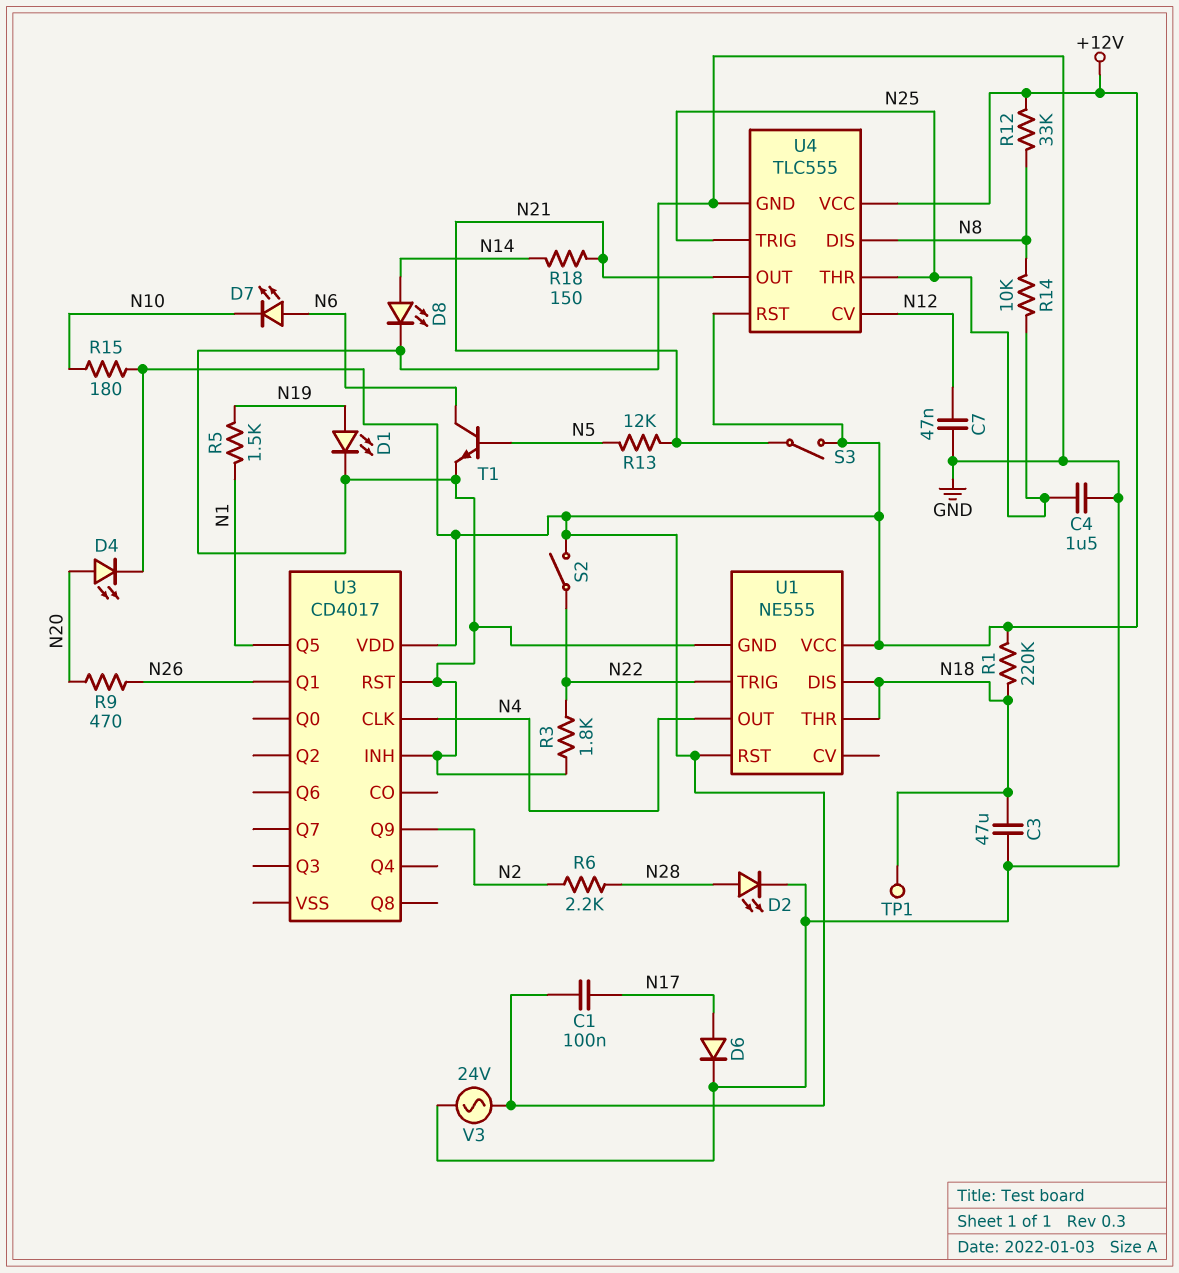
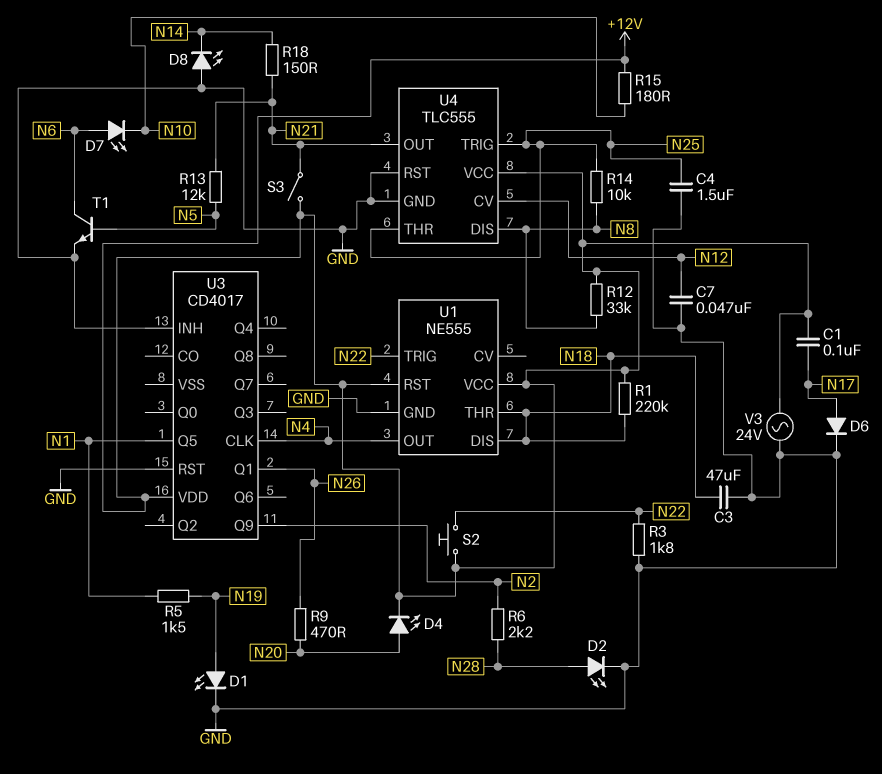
D8: LED (A N14, K GND) -> LED (A GND, K N14)
S2: switch (+12V, N22) -> button (+12V, N22)
TP1: test point (N18) -> none
U4 pin RST: +12V -> GND

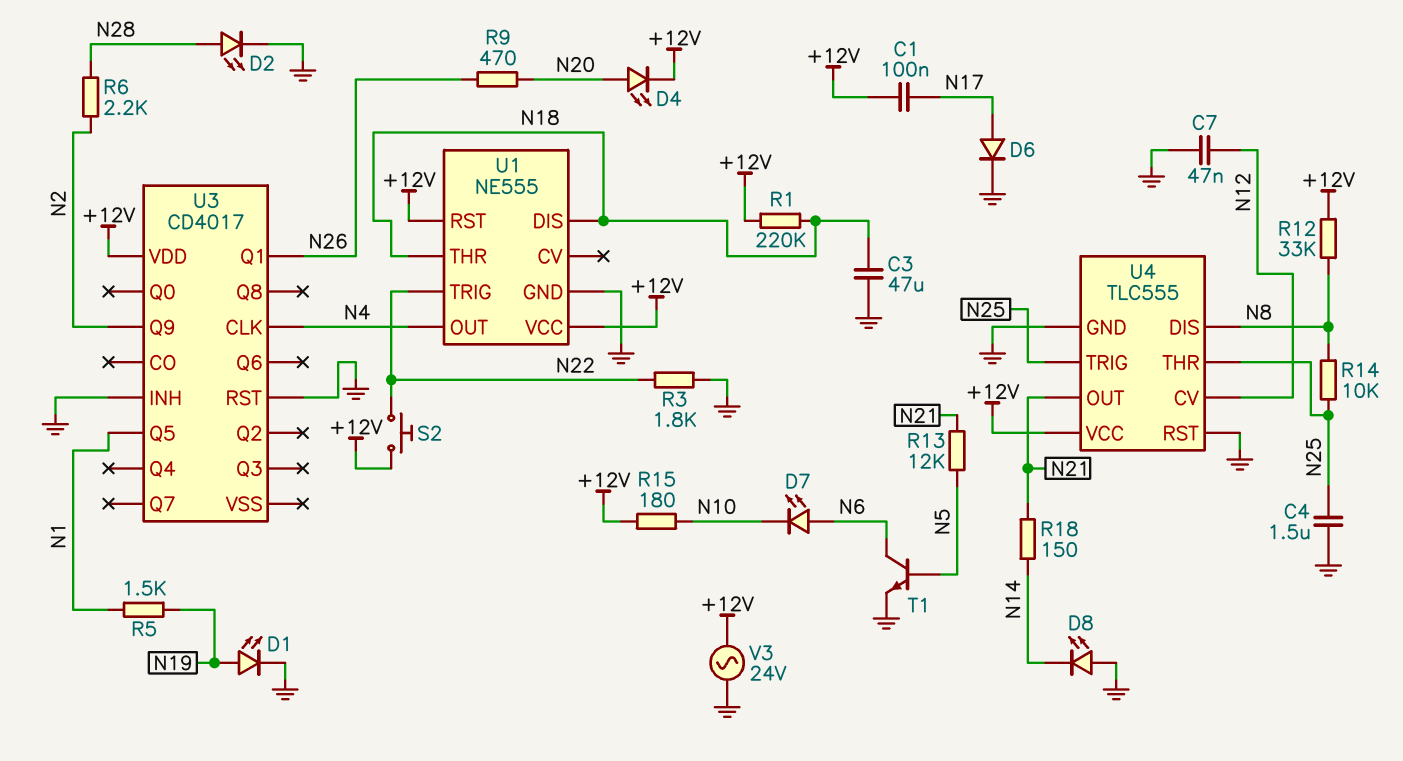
S3: switch (+12V, N21) -> none

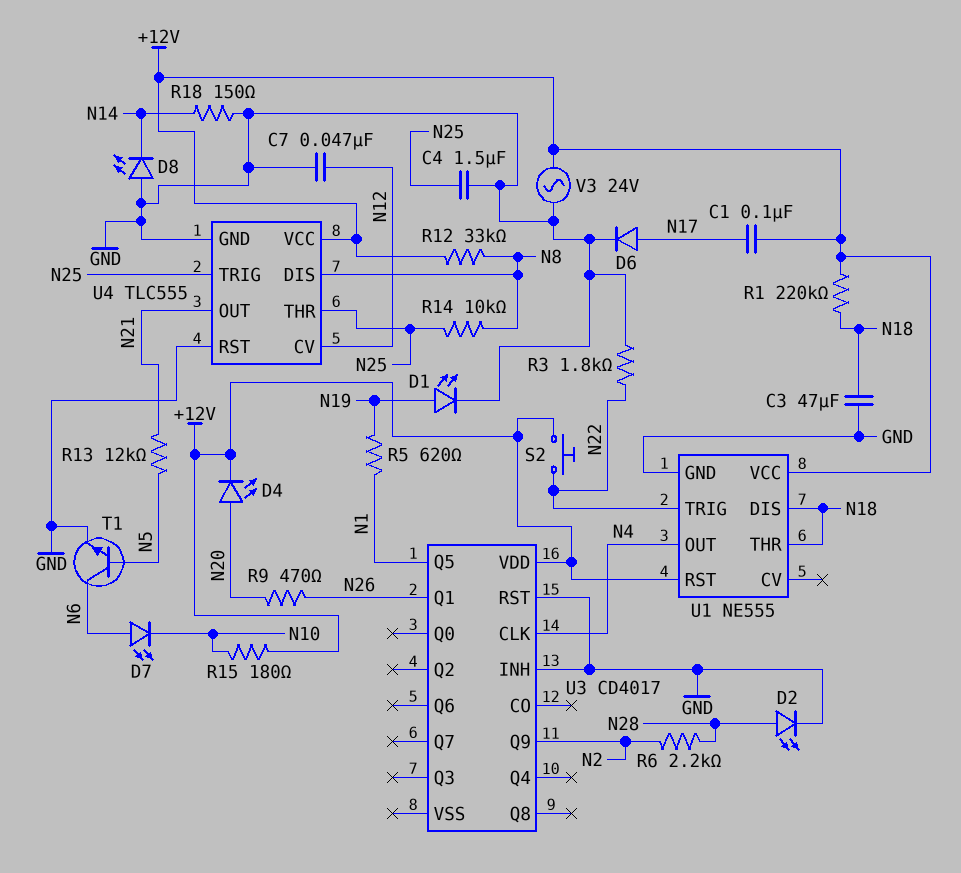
R5: 1.5k (N1, N19) -> 620 (N1, N19)
R18: 150 (N14, N21) -> 150 (GND, N14)

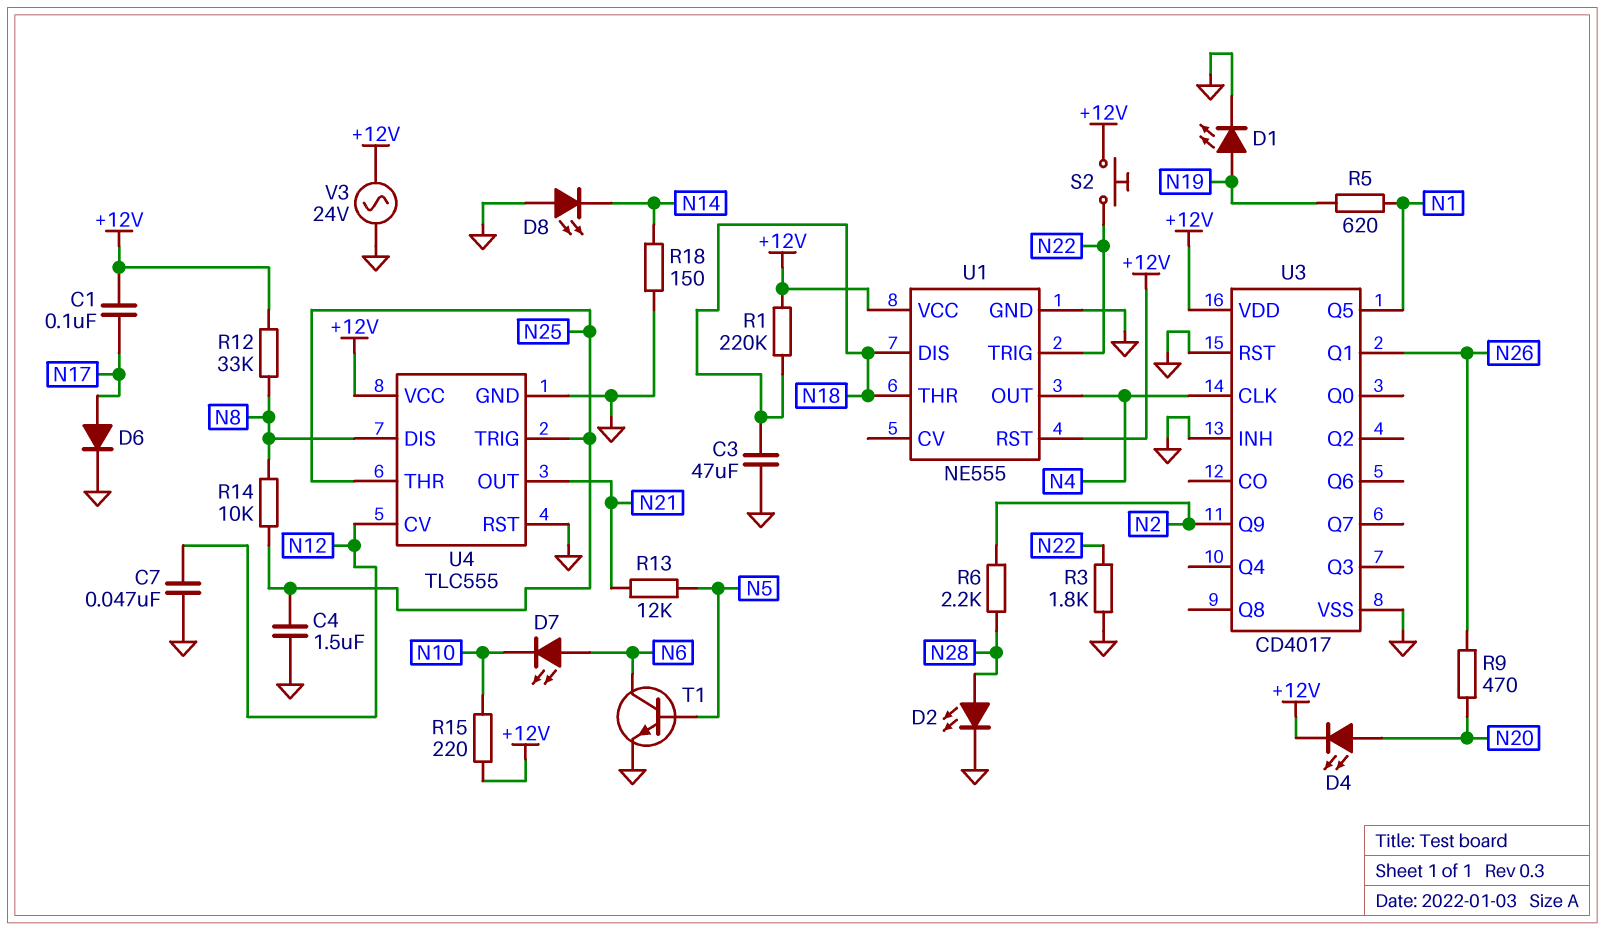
R15: 180 (+12V, N10) -> 220 (+12V, N10)
U3 pin VSS: none -> GND

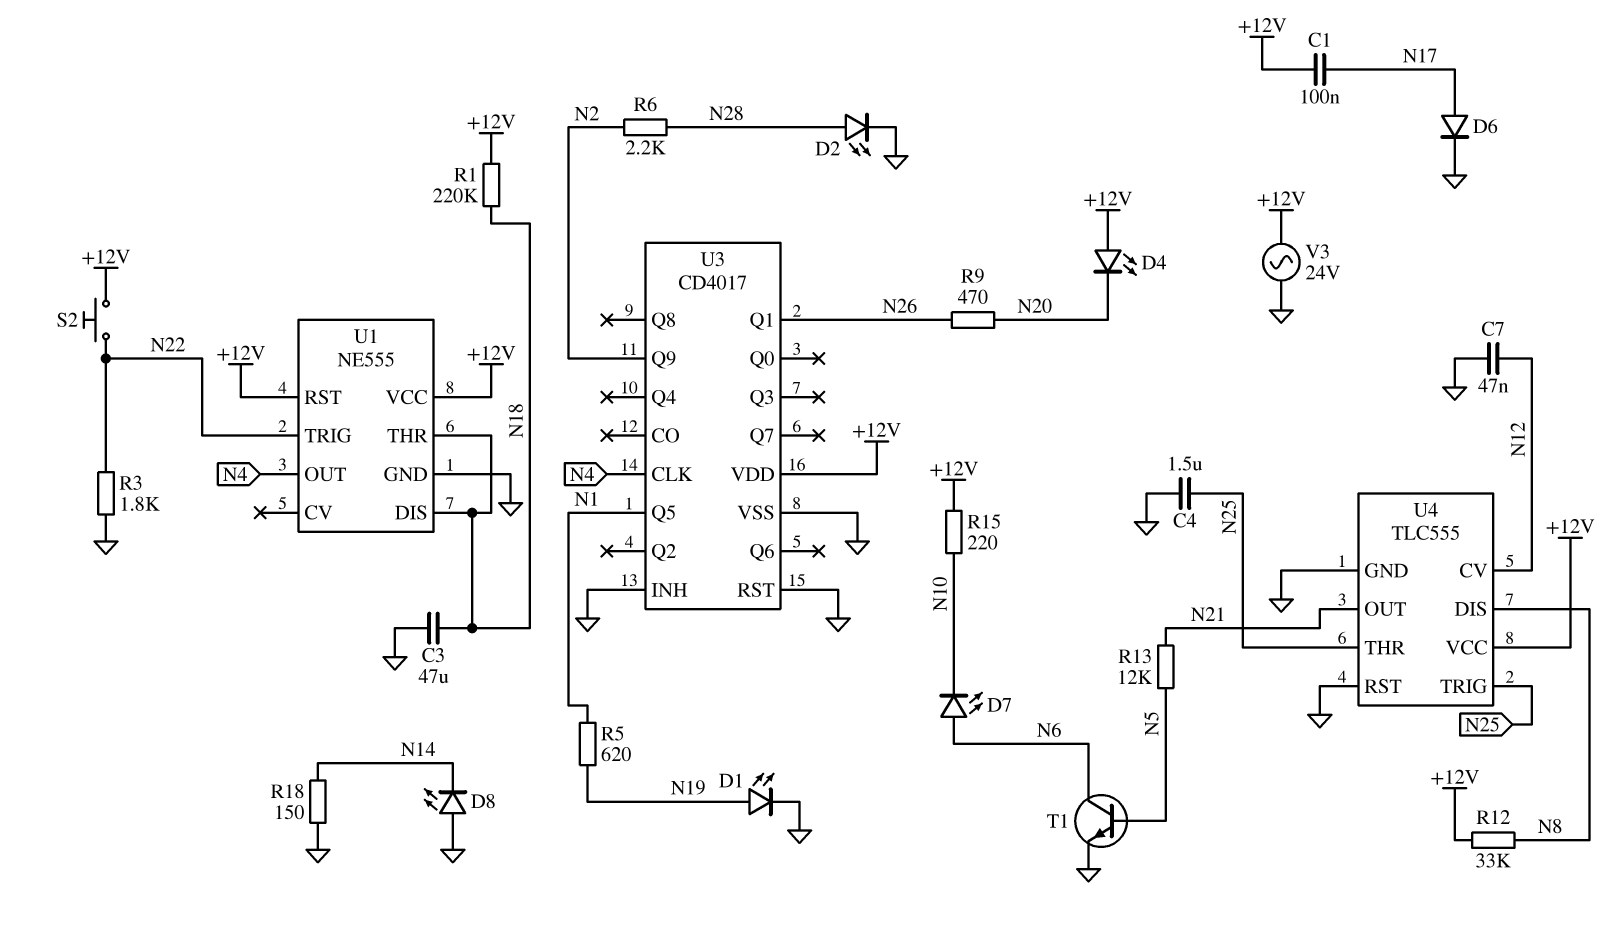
D4: LED (A N20, K +12V) -> LED (A +12V, K N20)
R14: 10k (N8, N25) -> none

